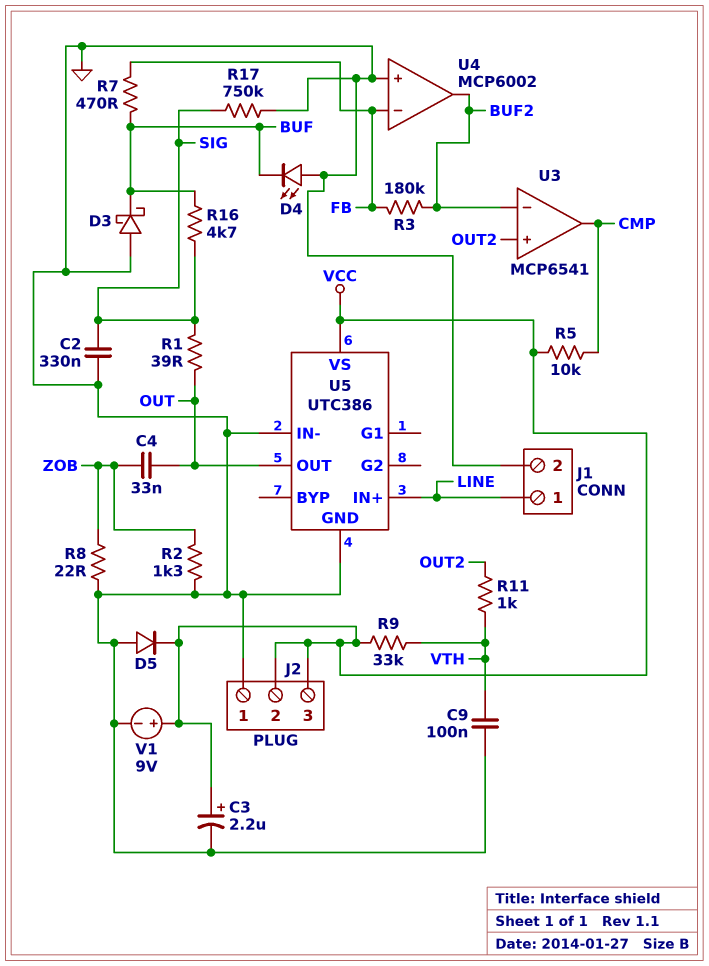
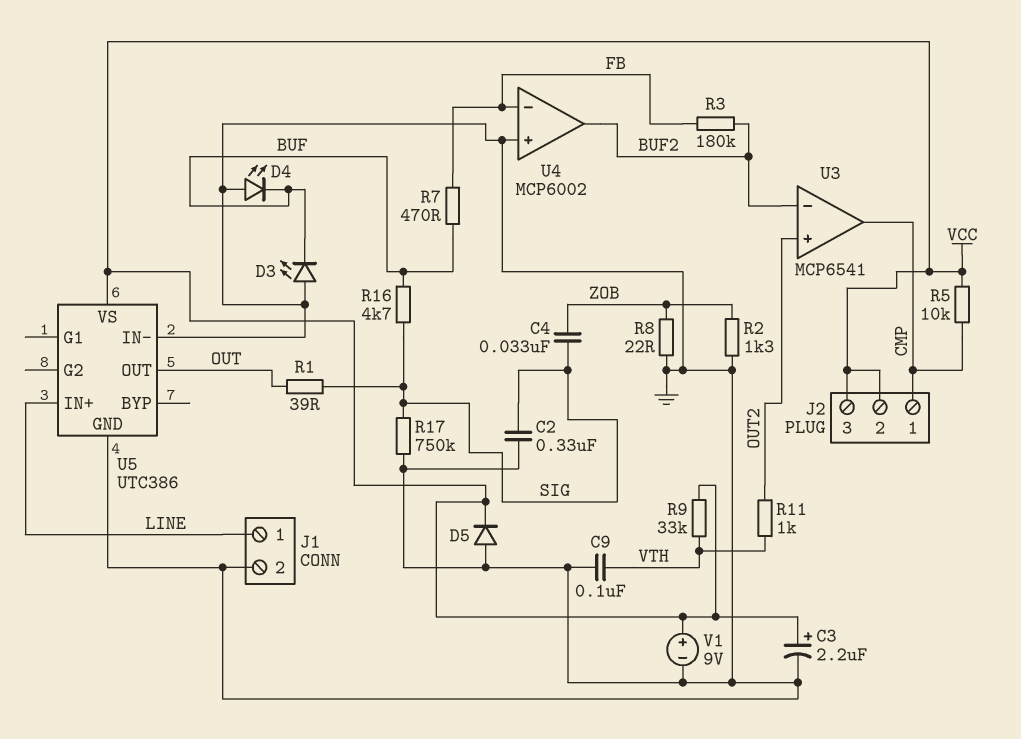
C4: 33nF (OUT, ZOB) -> 33nF (SIG, ZOB)
D3: schottky (A GND, K BUF) -> LED (A GND, K BUF)
J2 pin 1: GND -> CMP

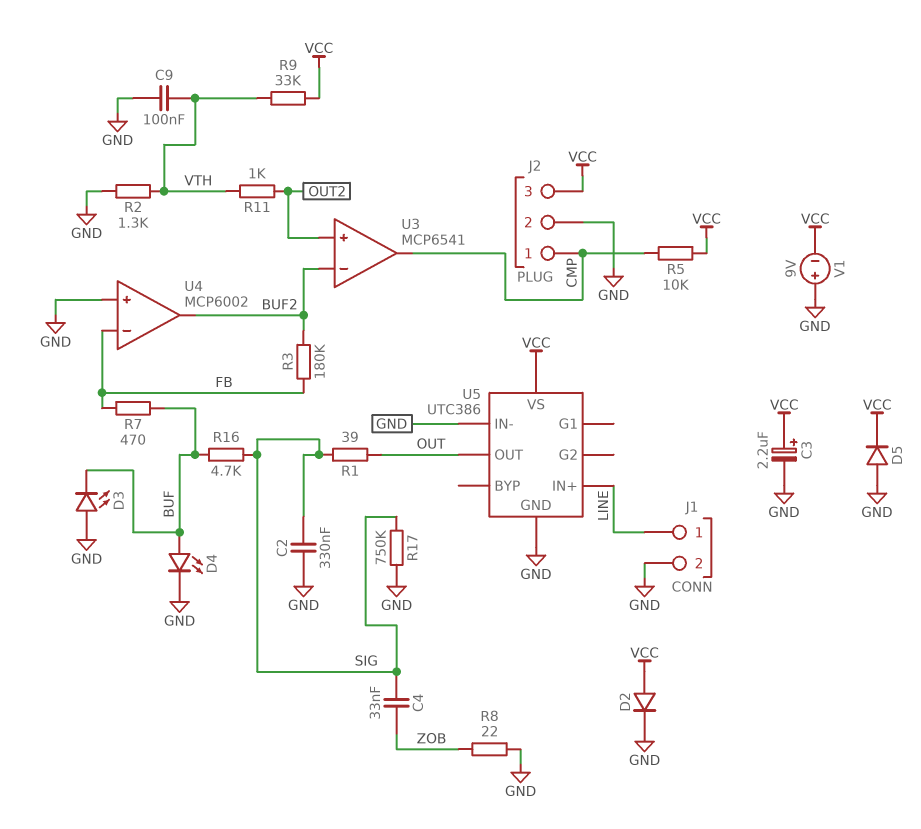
D2: none -> diode (A VCC, K GND)
D4: LED (A GND, K BUF) -> LED (A BUF, K GND)
J2 pin 2: VCC -> GND
R2: 1.3k (GND, ZOB) -> 1.3k (GND, VTH)
V1: 9V (plus VCC, minus GND) -> 9V (plus GND, minus VCC)

